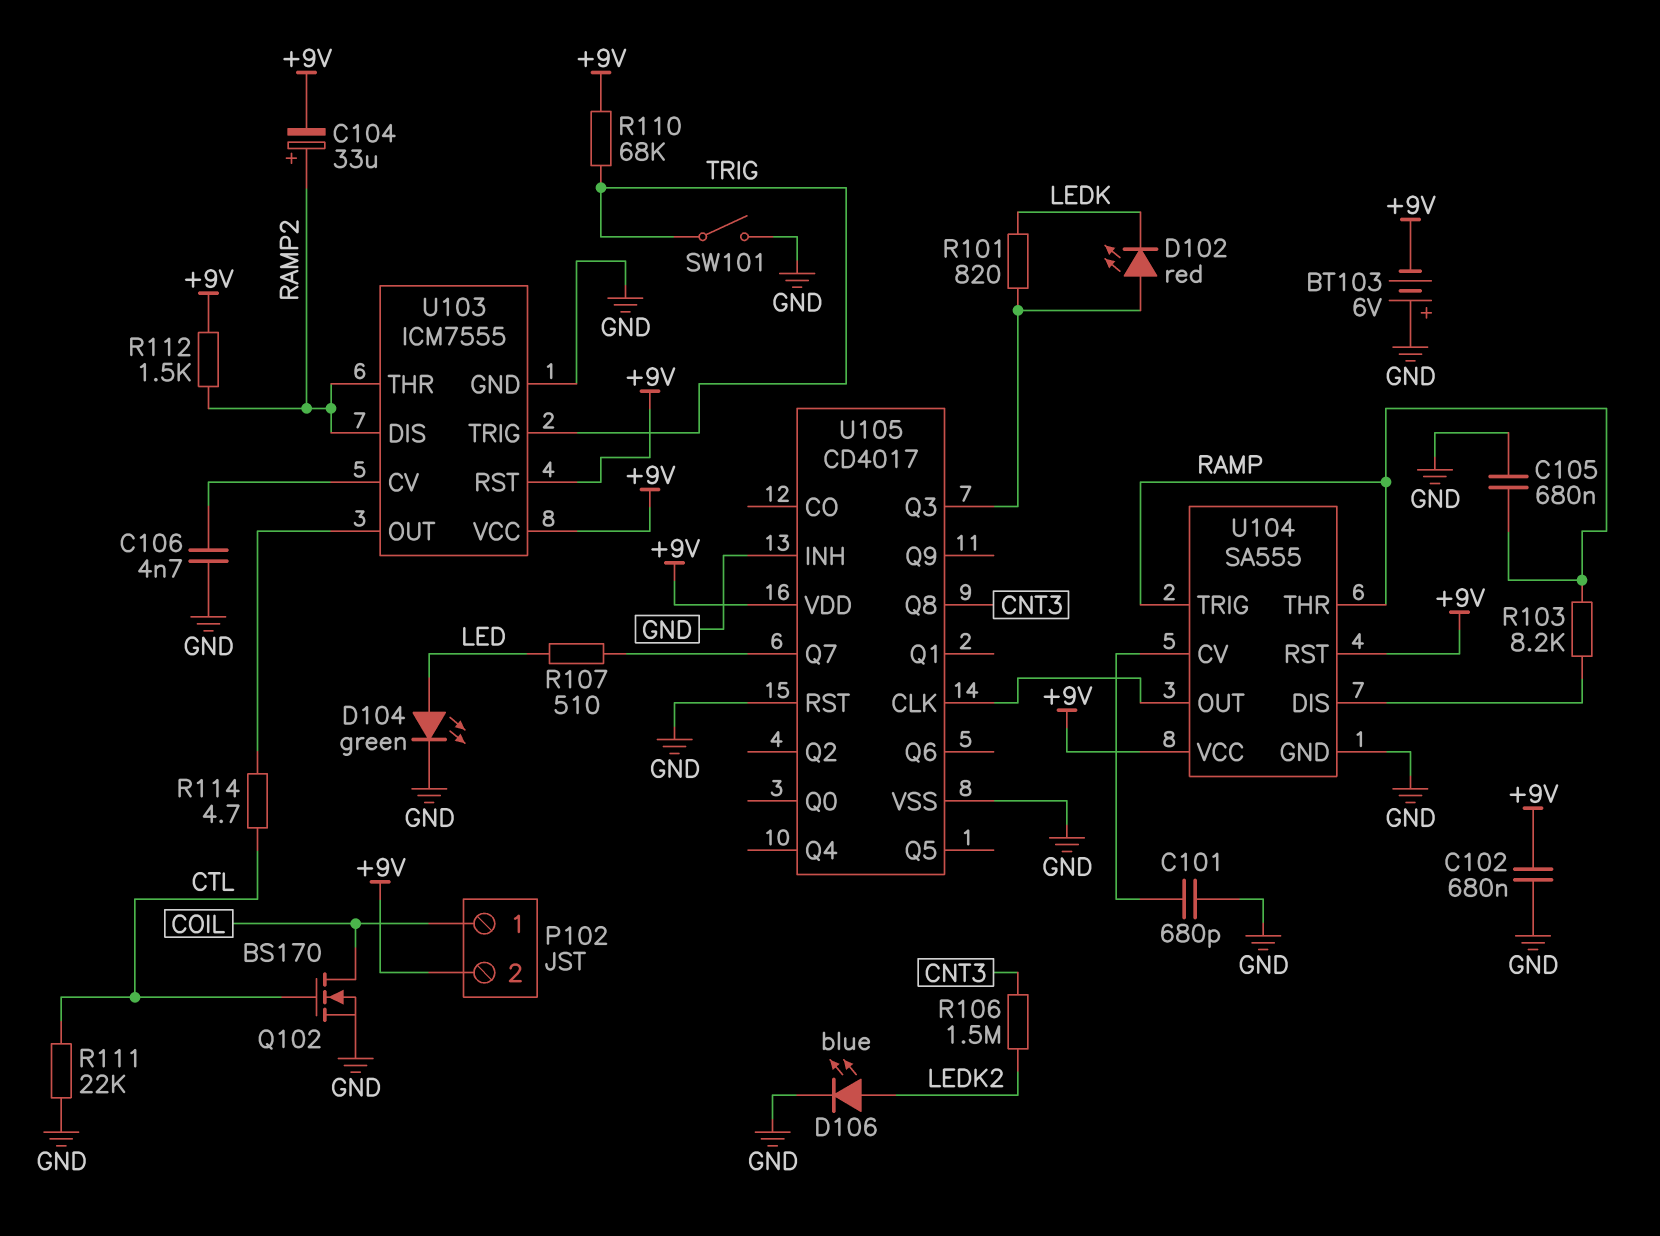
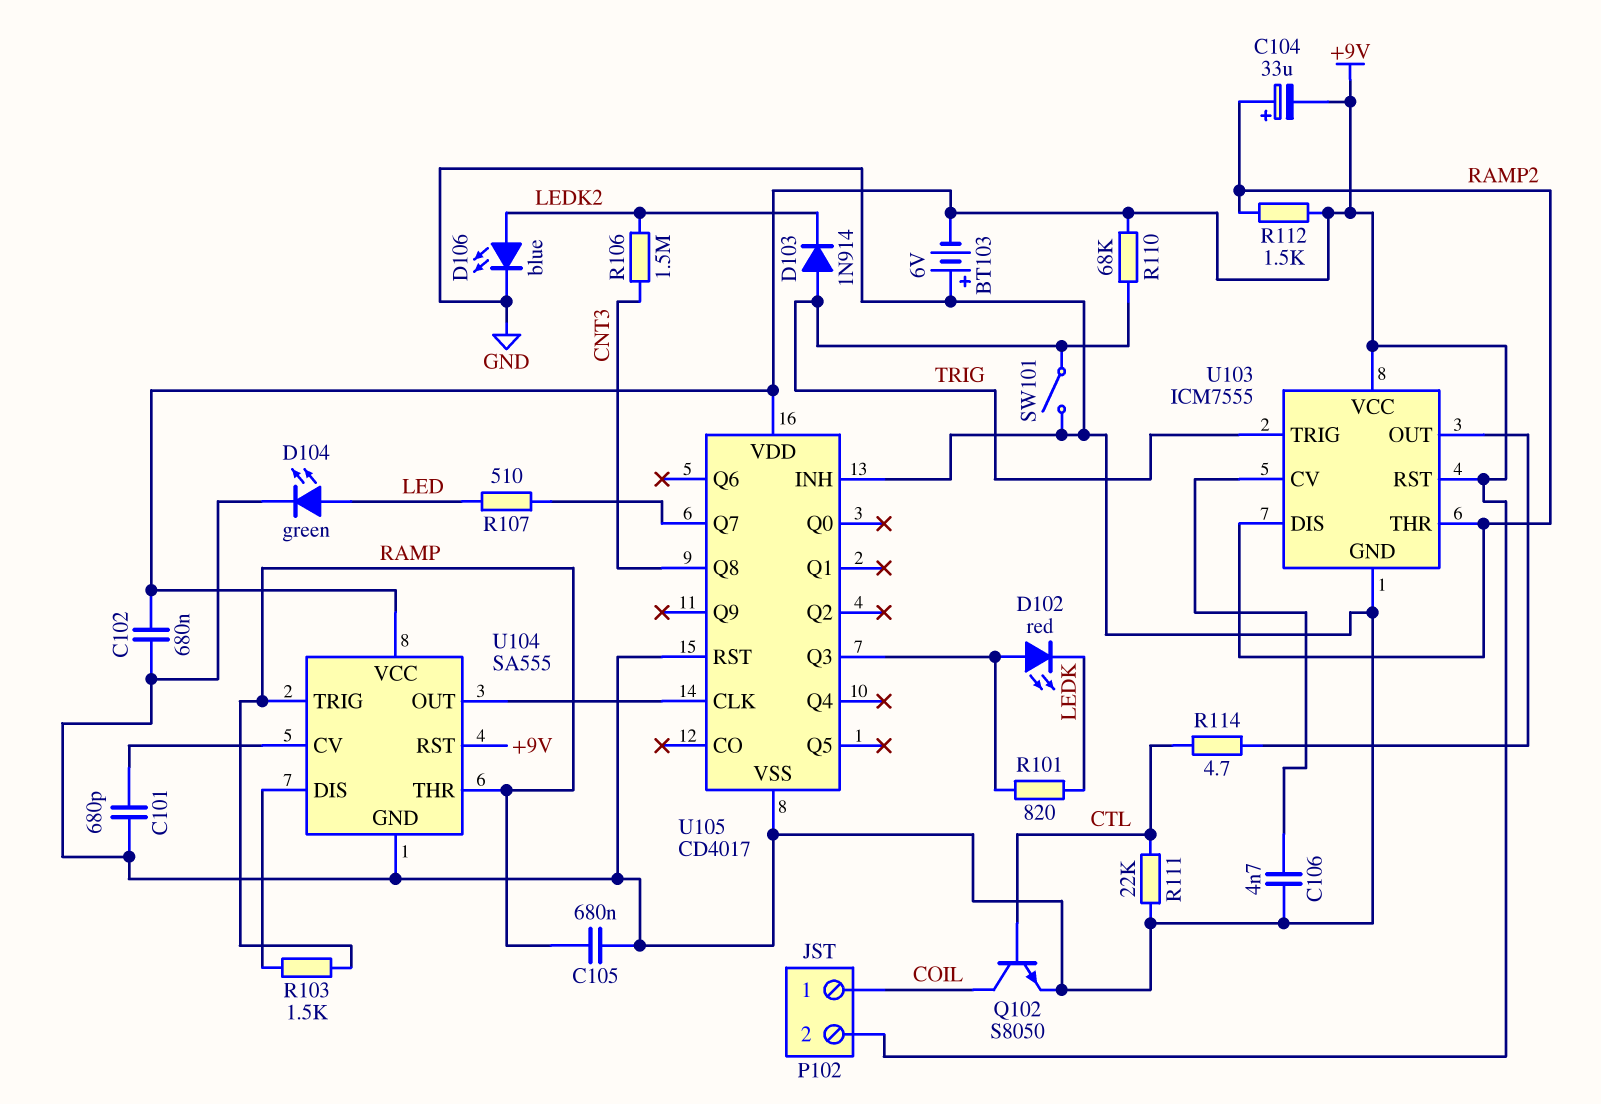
D103: none -> diode 1N914 (A TRIG, K LEDK2)
Q102: NMOS BS170 (G CTL, D COIL, S GND) -> NPN S8050 (B CTL, C COIL, E GND)
R103: 8.2k (RAMP, U104/DIS) -> 1.5k (RAMP, U104/DIS)

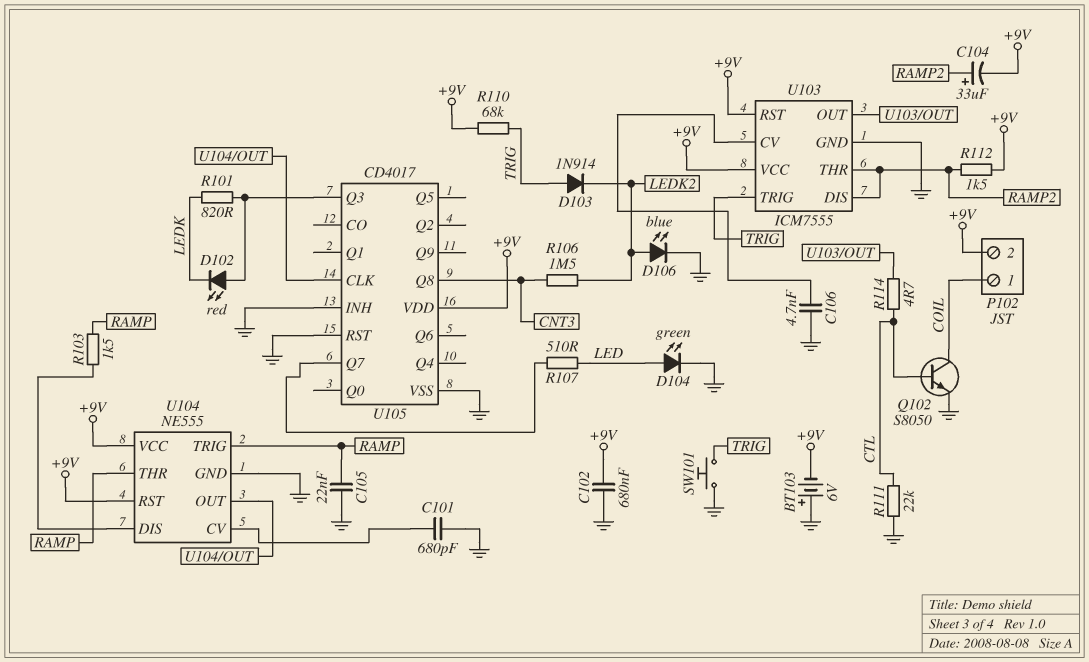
C105: 680nF (GND, RAMP) -> 22nF (GND, RAMP)
SW101: switch (GND, TRIG) -> button (GND, TRIG)
U104: SA555 -> NE555

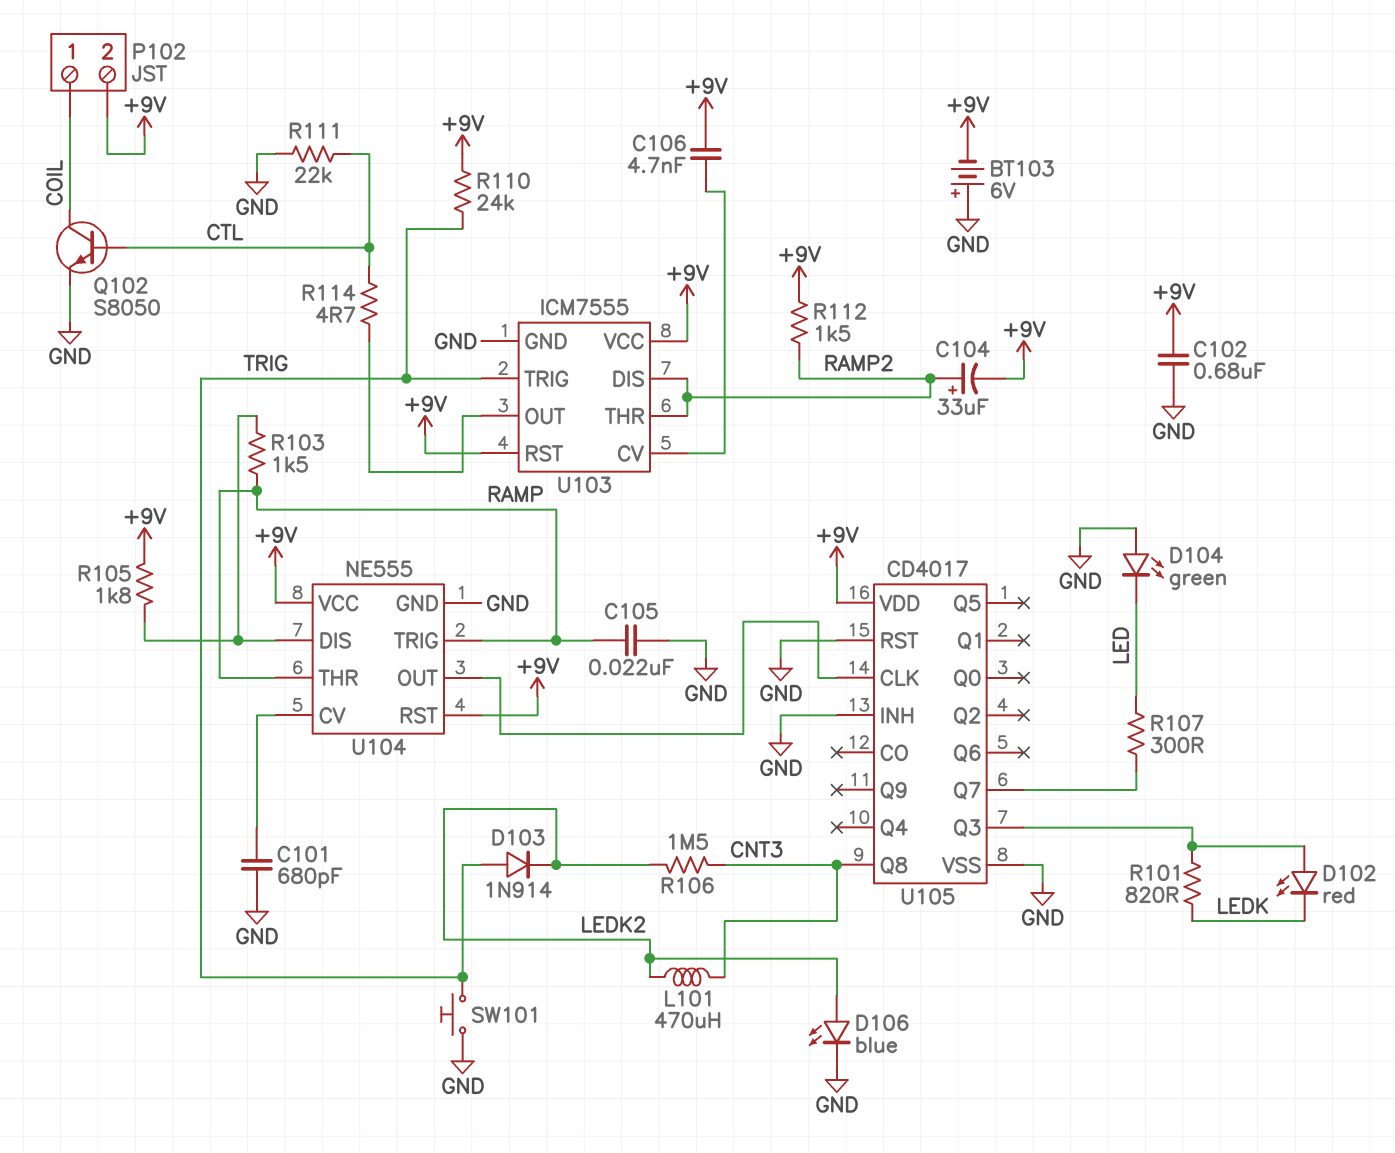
C106: 4.7nF (GND, U103/CV) -> 4.7nF (+9V, U103/CV)
D104: LED green (A LED, K GND) -> LED green (A GND, K LED)
L101: none -> 470uH (CNT3, LEDK2)
R105: none -> 1.8k (+9V, U104/DIS)
R107: 510 (LED, U105/Q7) -> 300 (LED, U105/Q7)
R110: 68k (+9V, TRIG) -> 24k (+9V, TRIG)

